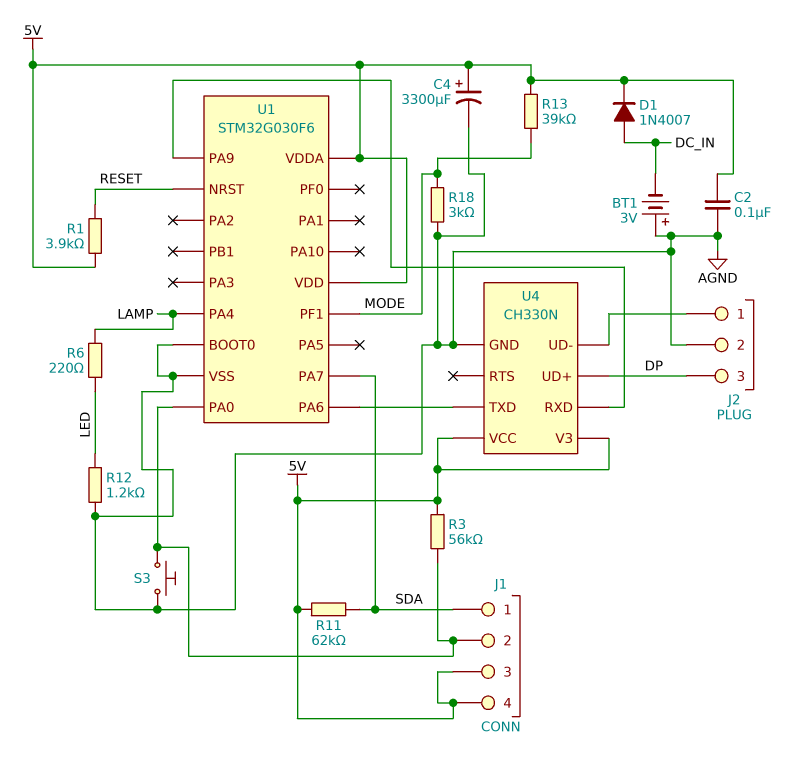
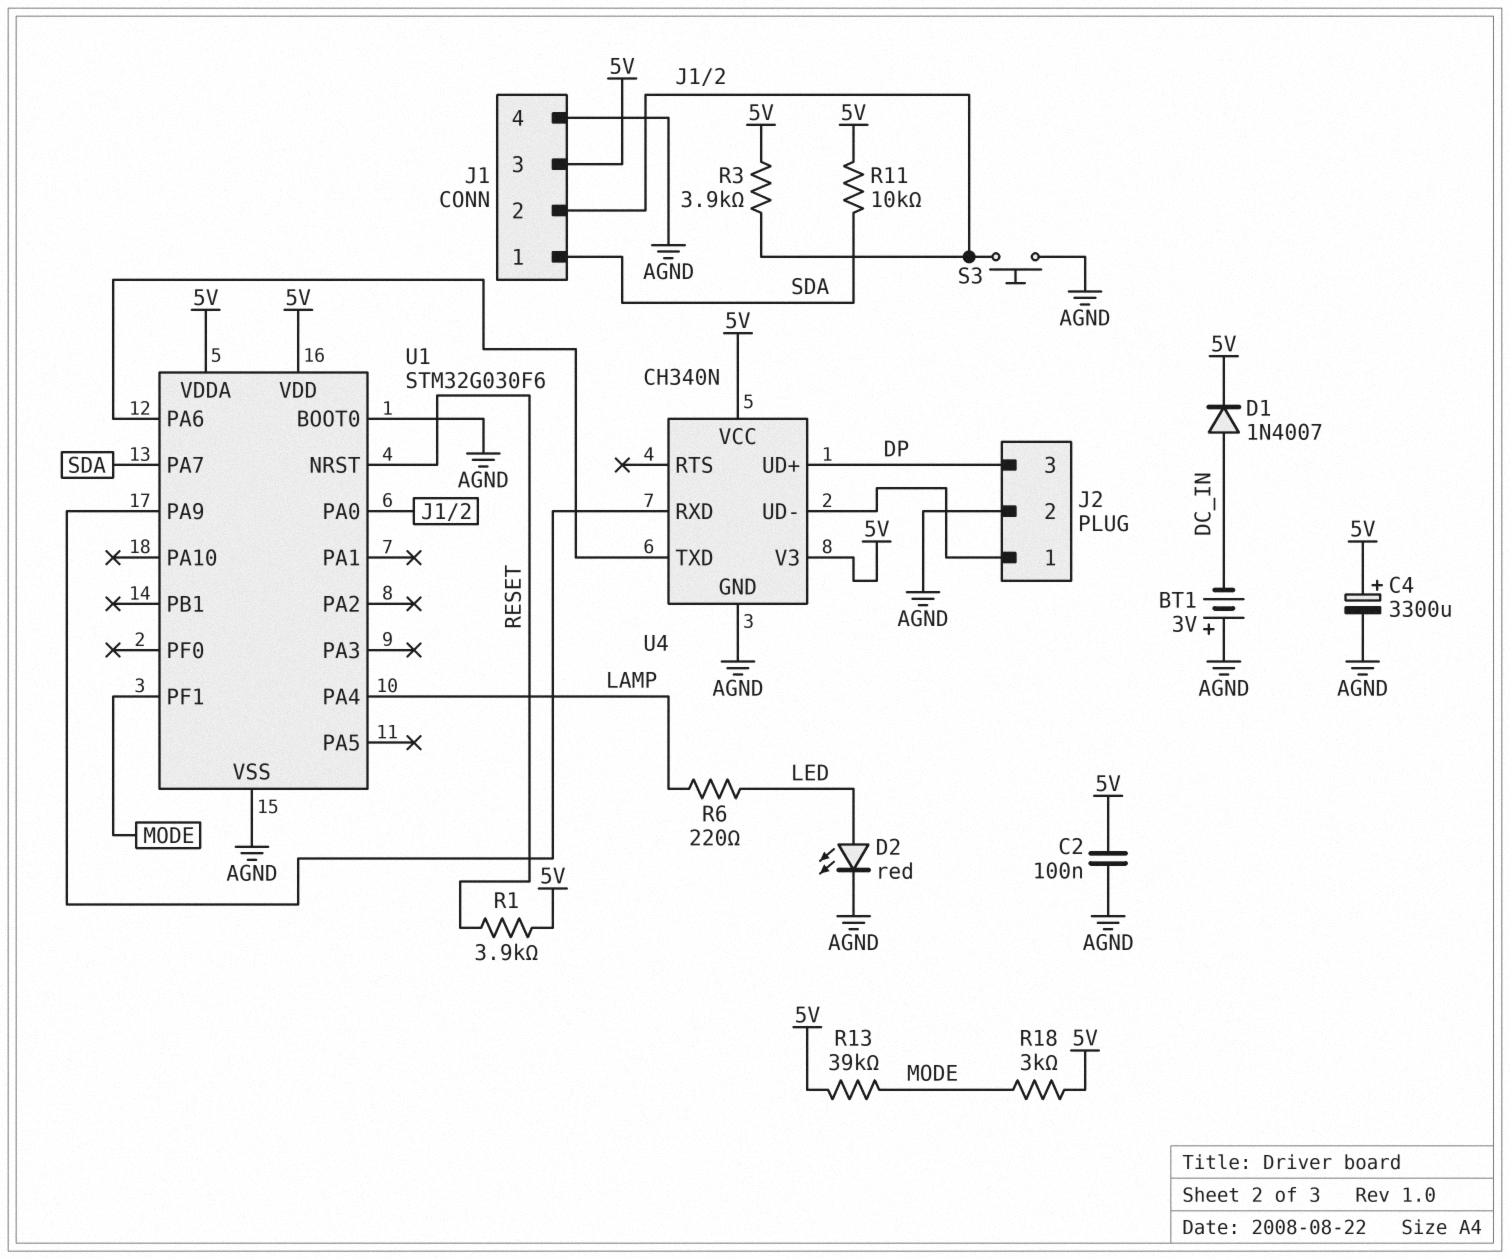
D2: none -> LED red (A LED, K AGND)
J1 pin 4: 5V -> AGND
R3: 56k (5V, J1/2) -> 3.9k (5V, J1/2)
R11: 62k (5V, SDA) -> 10k (5V, SDA)
R12: 1.2k (AGND, LED) -> none
R18: 3k (AGND, MODE) -> 3k (5V, MODE)
U4: CH330N -> CH340N

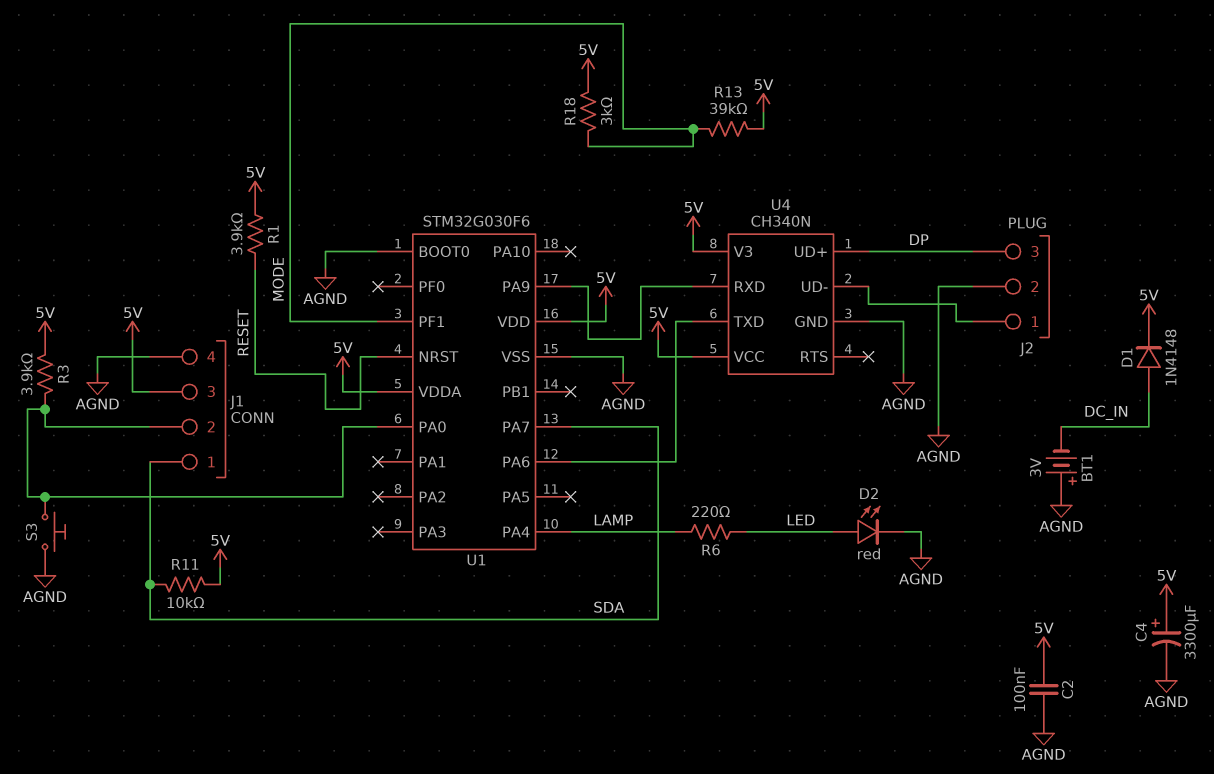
D1: diode 1N4007 (A DC_IN, K 5V) -> diode 1N4148 (A DC_IN, K 5V)

